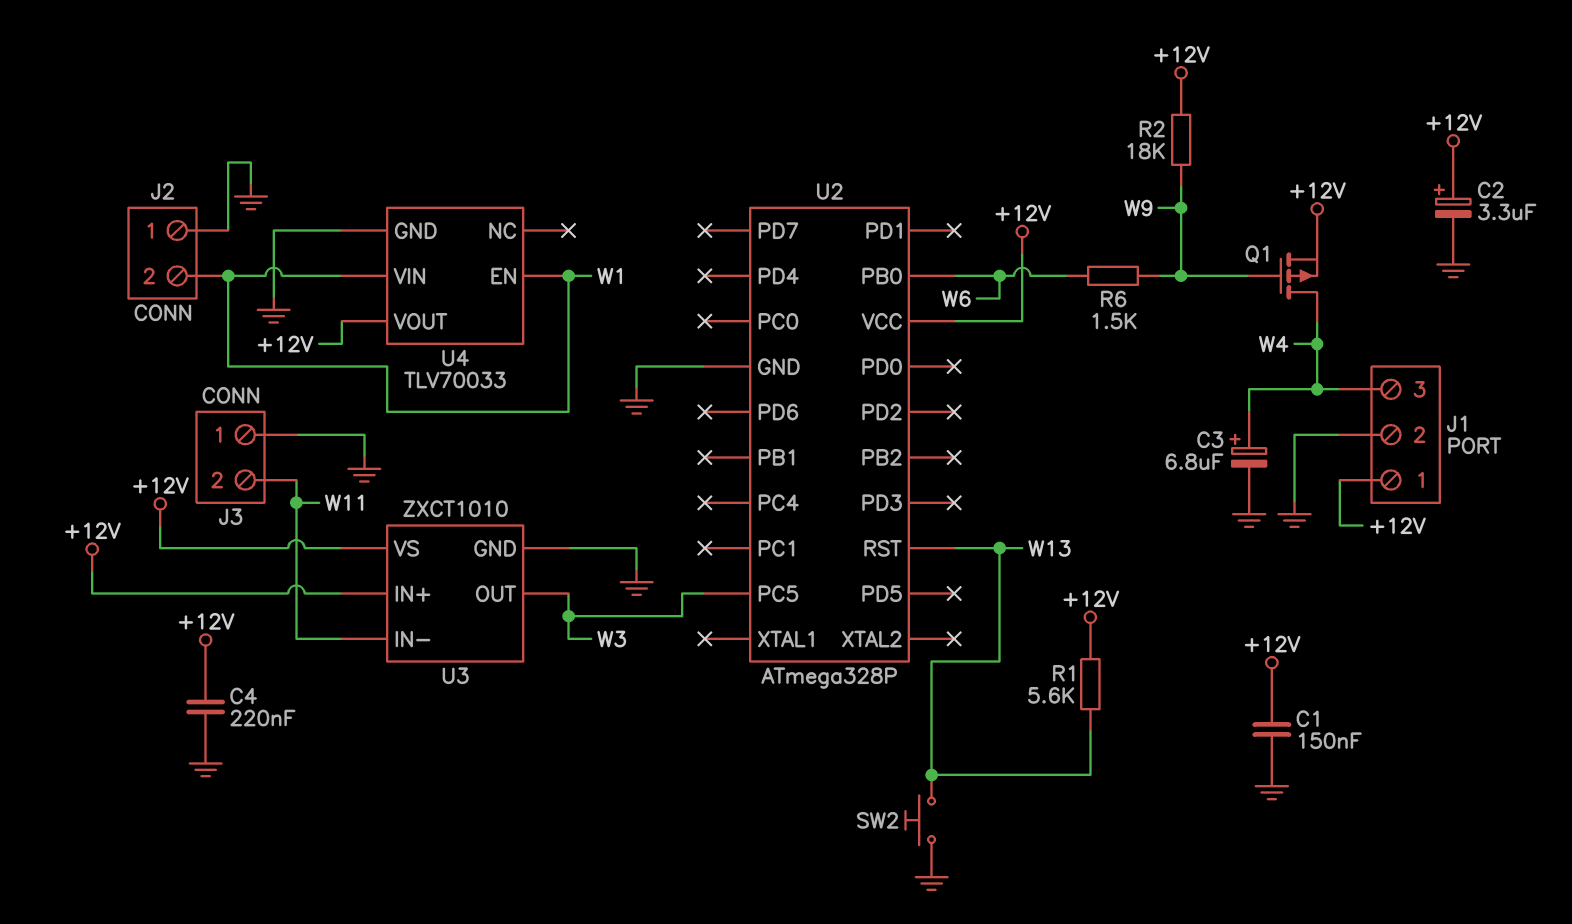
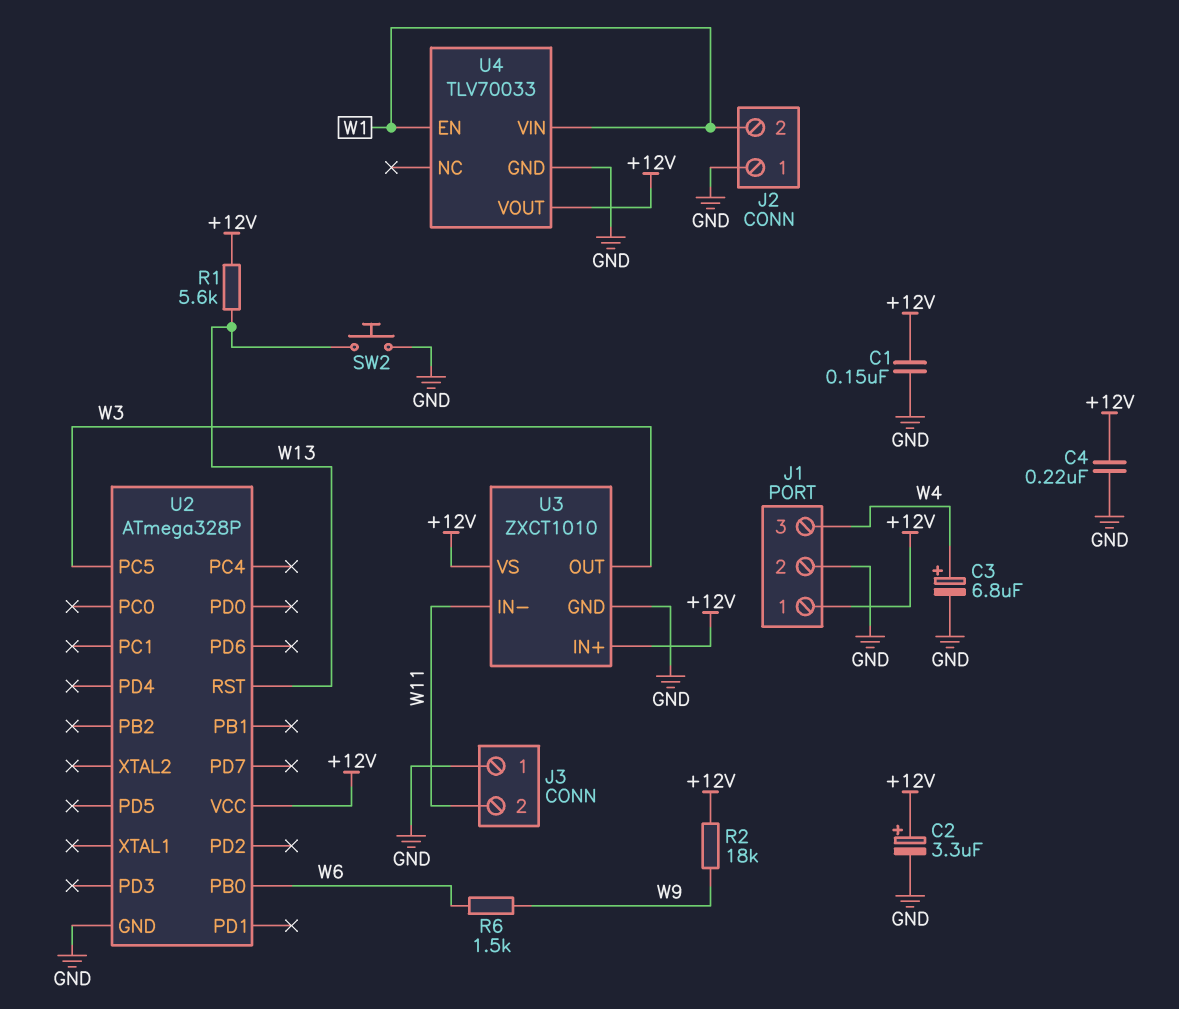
Q1: PMOS (G W9, D W4, S +12V) -> none

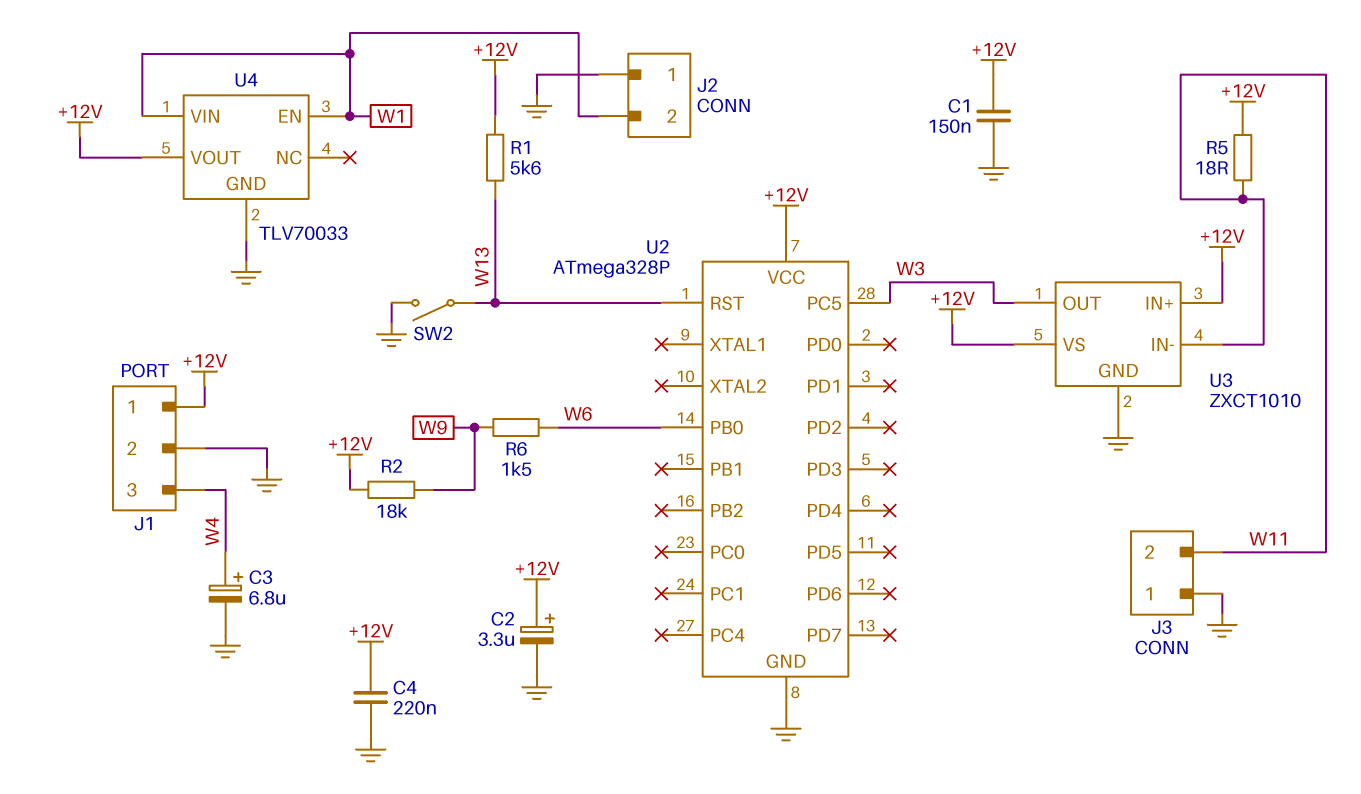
R5: none -> 18 (+12V, W11)
SW2: button (GND, W13) -> switch (GND, W13)

